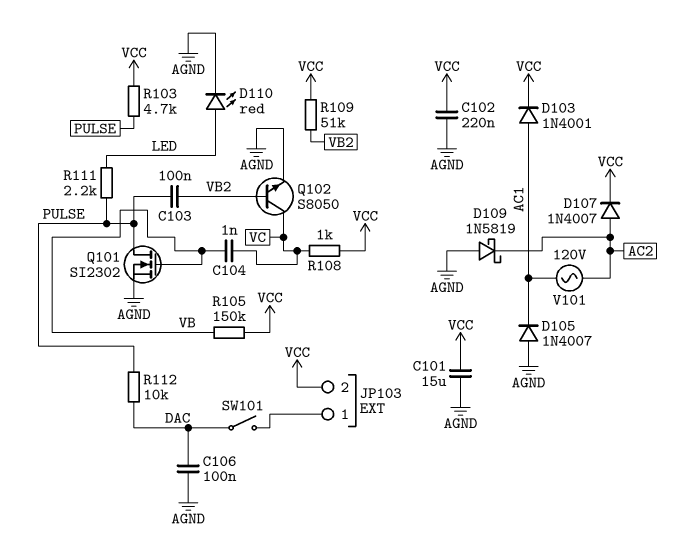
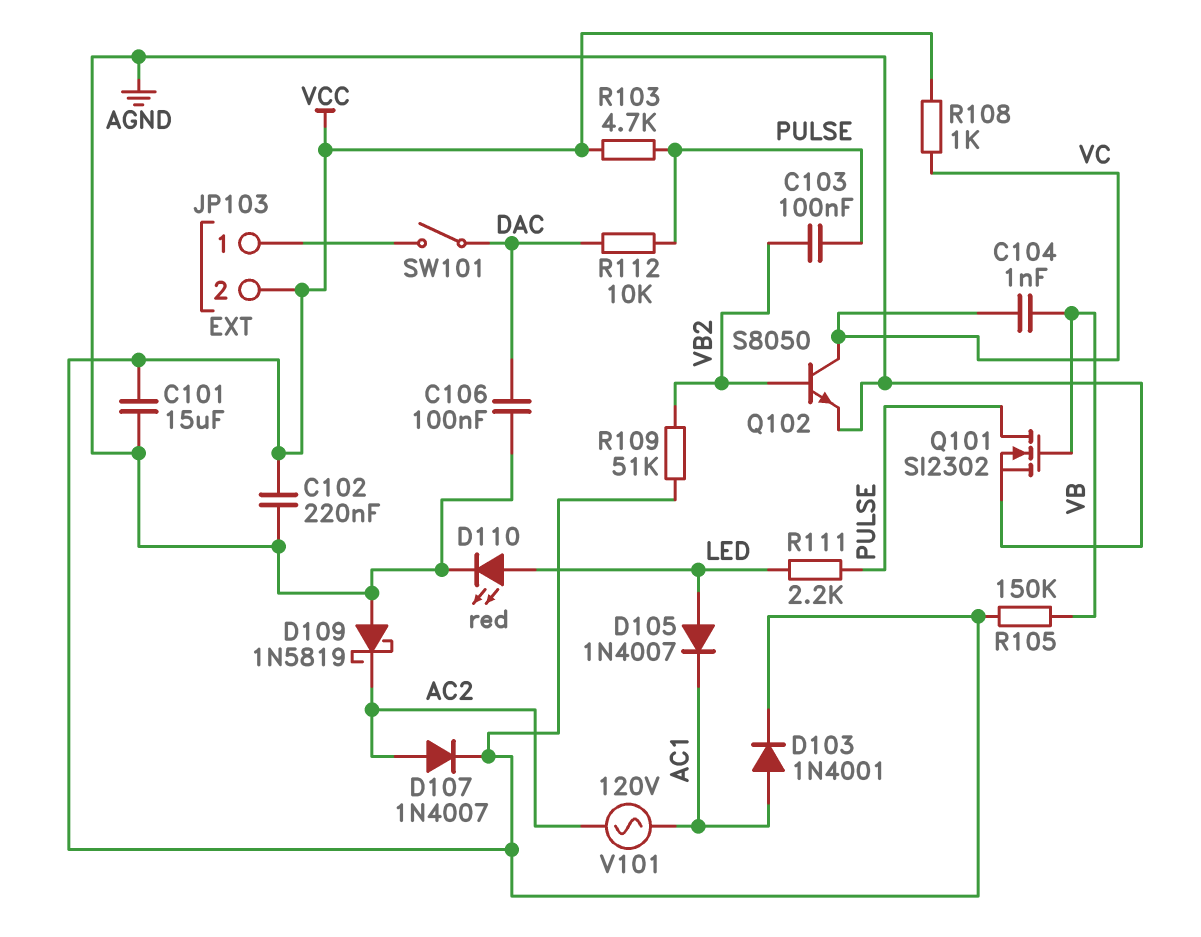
D105: diode 1N4007 (A AGND, K AC1) -> diode 1N4007 (A LED, K AC1)

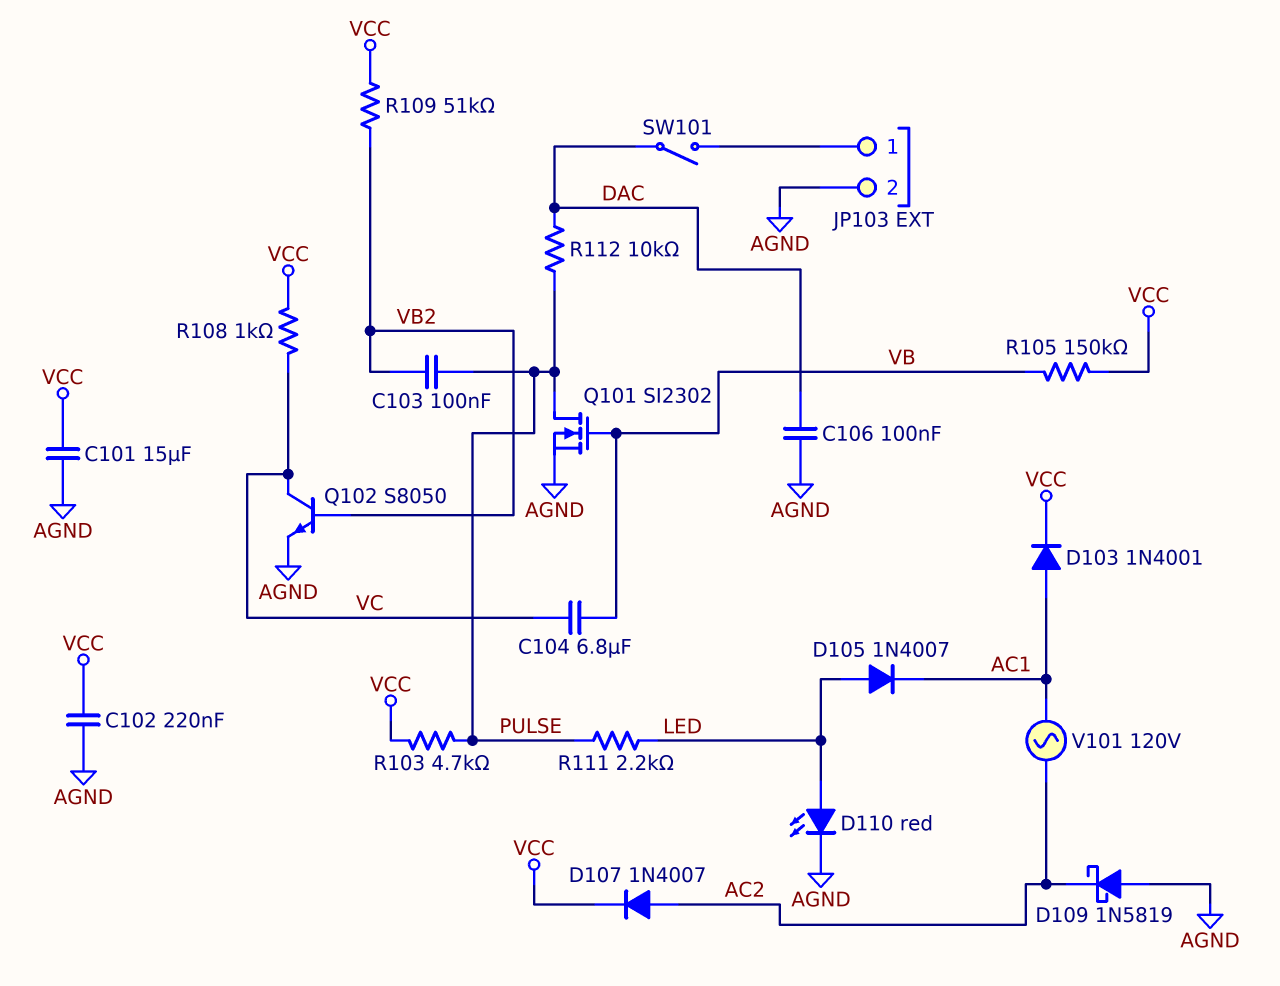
C104: 1nF (VB, VC) -> 6.8uF (VB, VC)
JP103 pin 2: VCC -> AGND

